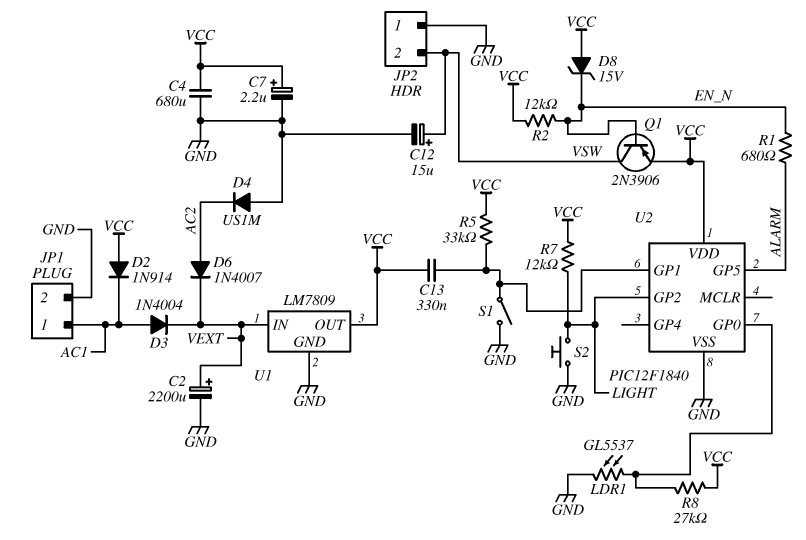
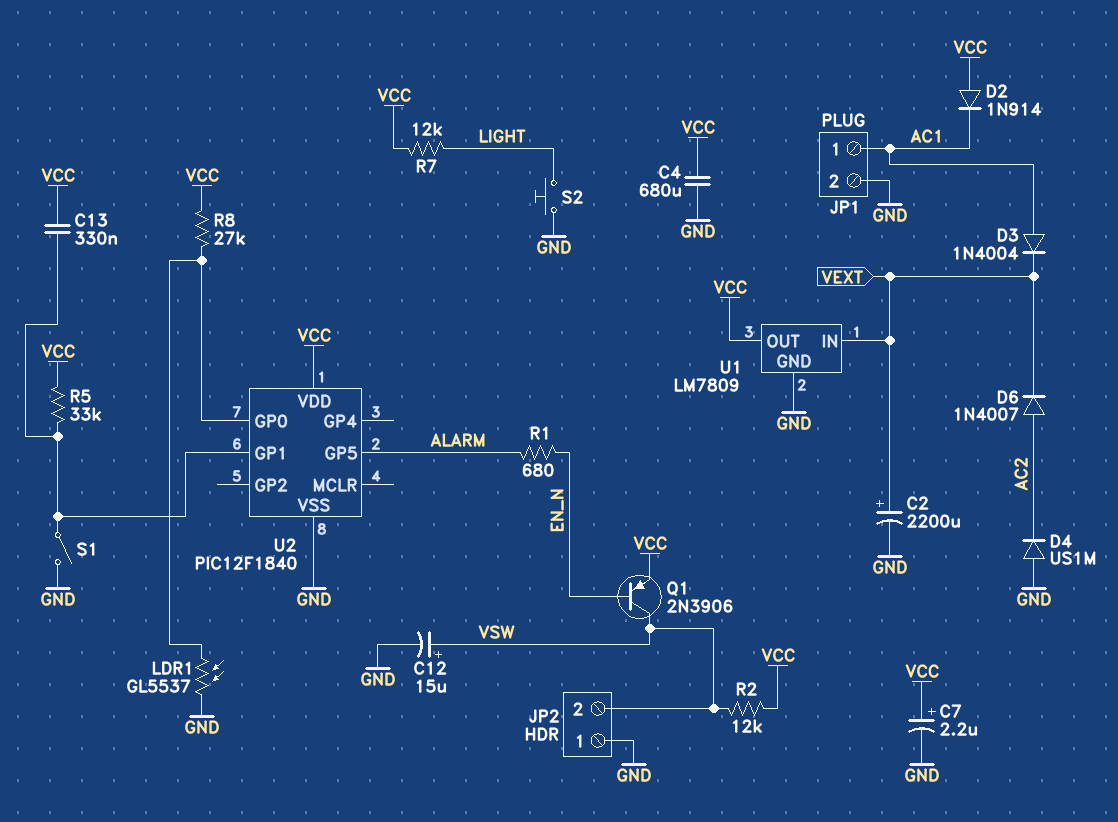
D8: zener 15V (A VCC, K EN_N) -> none
R2: 12k (EN_N, VCC) -> 12k (VCC, VSW)
U2 pin GP2: LIGHT -> none

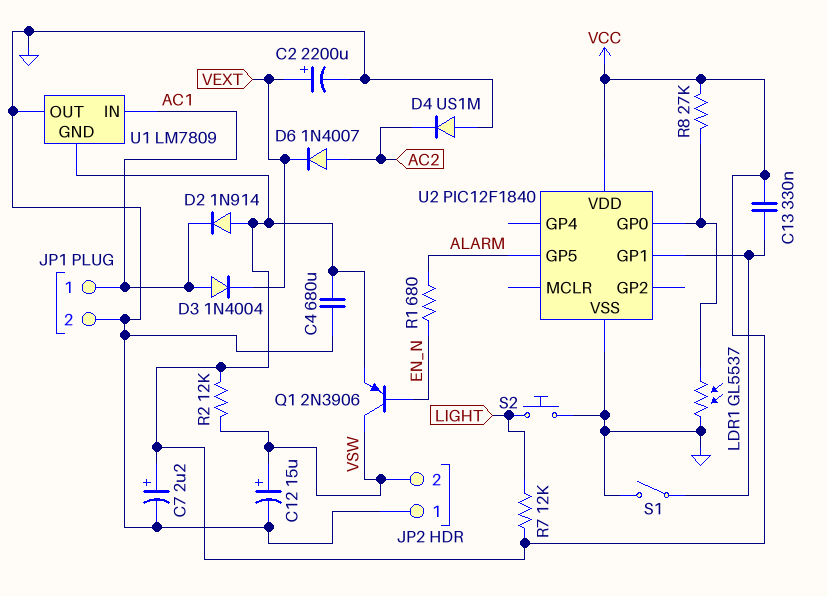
R5: 33k (U2/GP1, VCC) -> none
U1 pin GND: GND -> VCC
U1 pin IN: VEXT -> AC1
U1 pin OUT: VCC -> GND

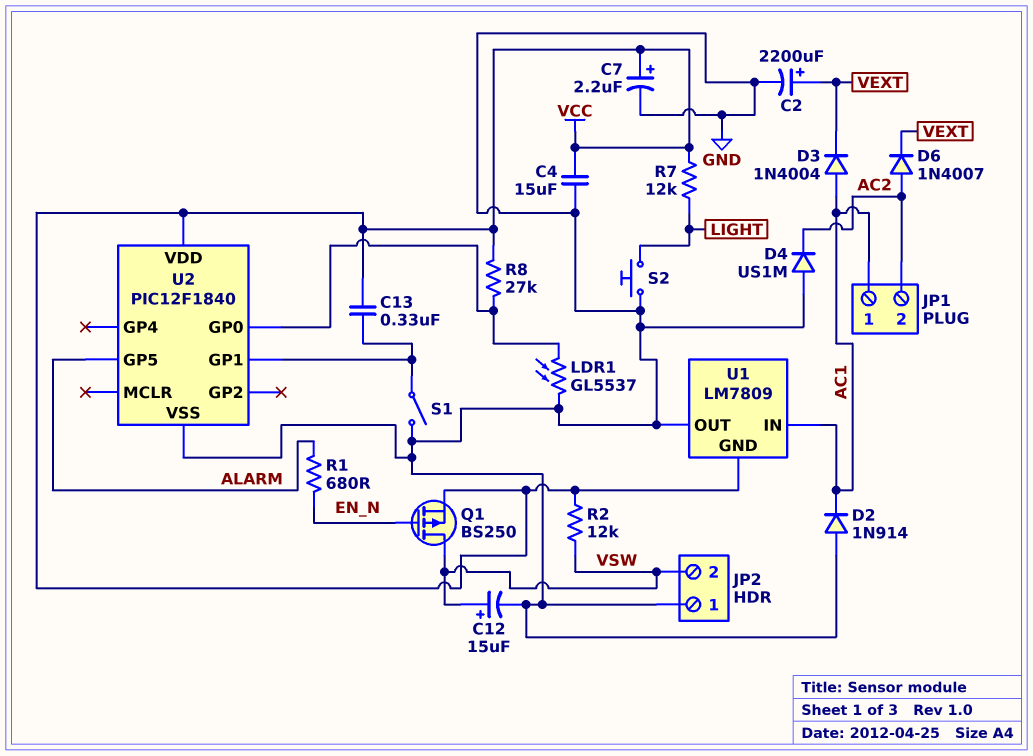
C4: 680uF (GND, VCC) -> 15uF (GND, VCC)
D2: diode 1N914 (A VCC, K AC1) -> diode 1N914 (A GND, K AC1)
JP1 pin 2: GND -> AC2
Q1: PNP 2N3906 (B EN_N, C VSW, E VCC) -> PMOS BS250 (G EN_N, D VSW, S VCC)

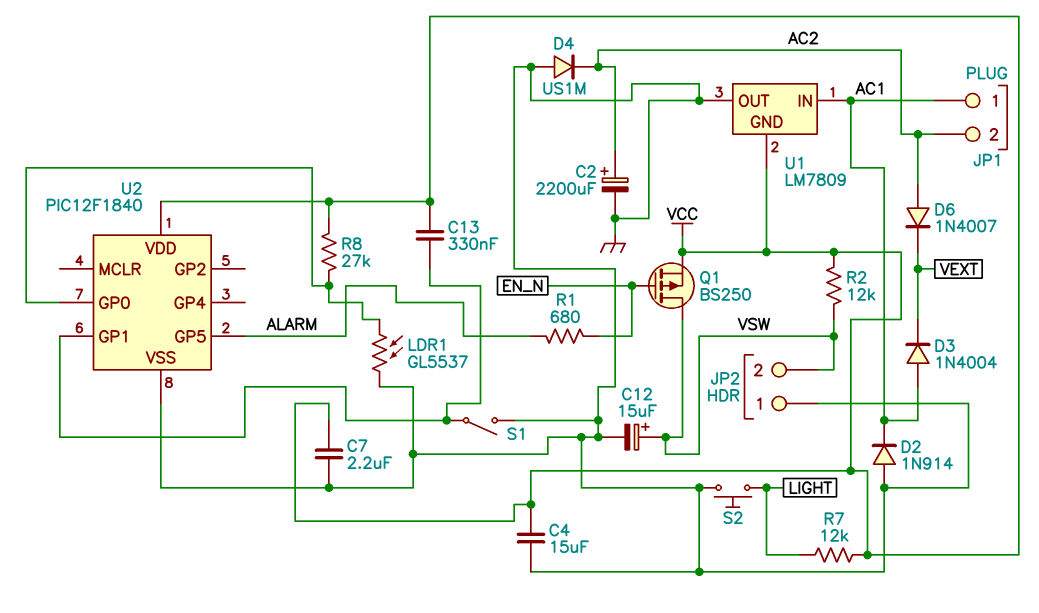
C2: 2200uF (plus VEXT, minus GND) -> 2200uF (plus AC2, minus GND)
C7: 2.2uF (plus VCC, minus GND) -> 2.2uF (GND, VCC)

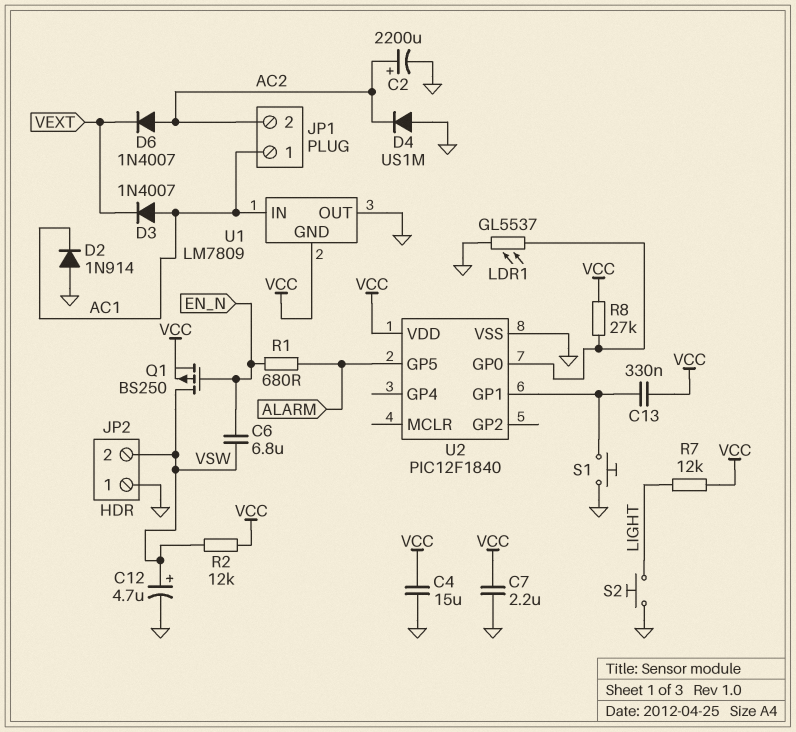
C6: none -> 6.8uF (EN_N, VSW)
C12: 15uF (plus VSW, minus GND) -> 4.7uF (plus VSW, minus GND)
D3: diode 1N4004 (A AC1, K VEXT) -> diode 1N4007 (A AC1, K VEXT)
S1: switch (GND, U2/GP1) -> button (GND, U2/GP1)

